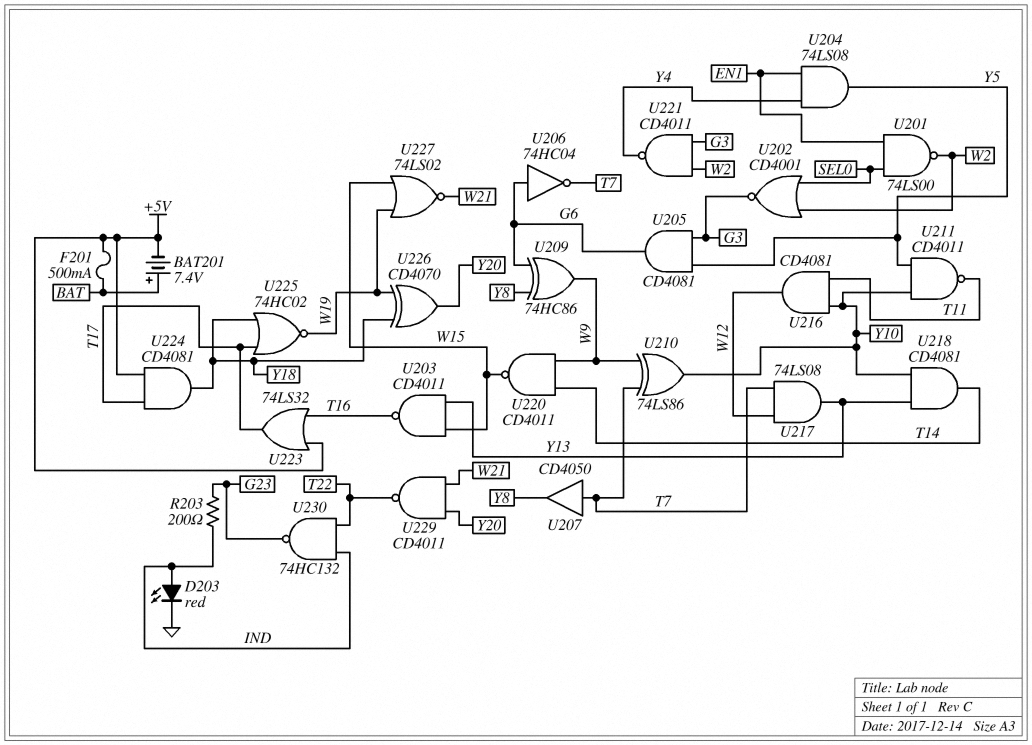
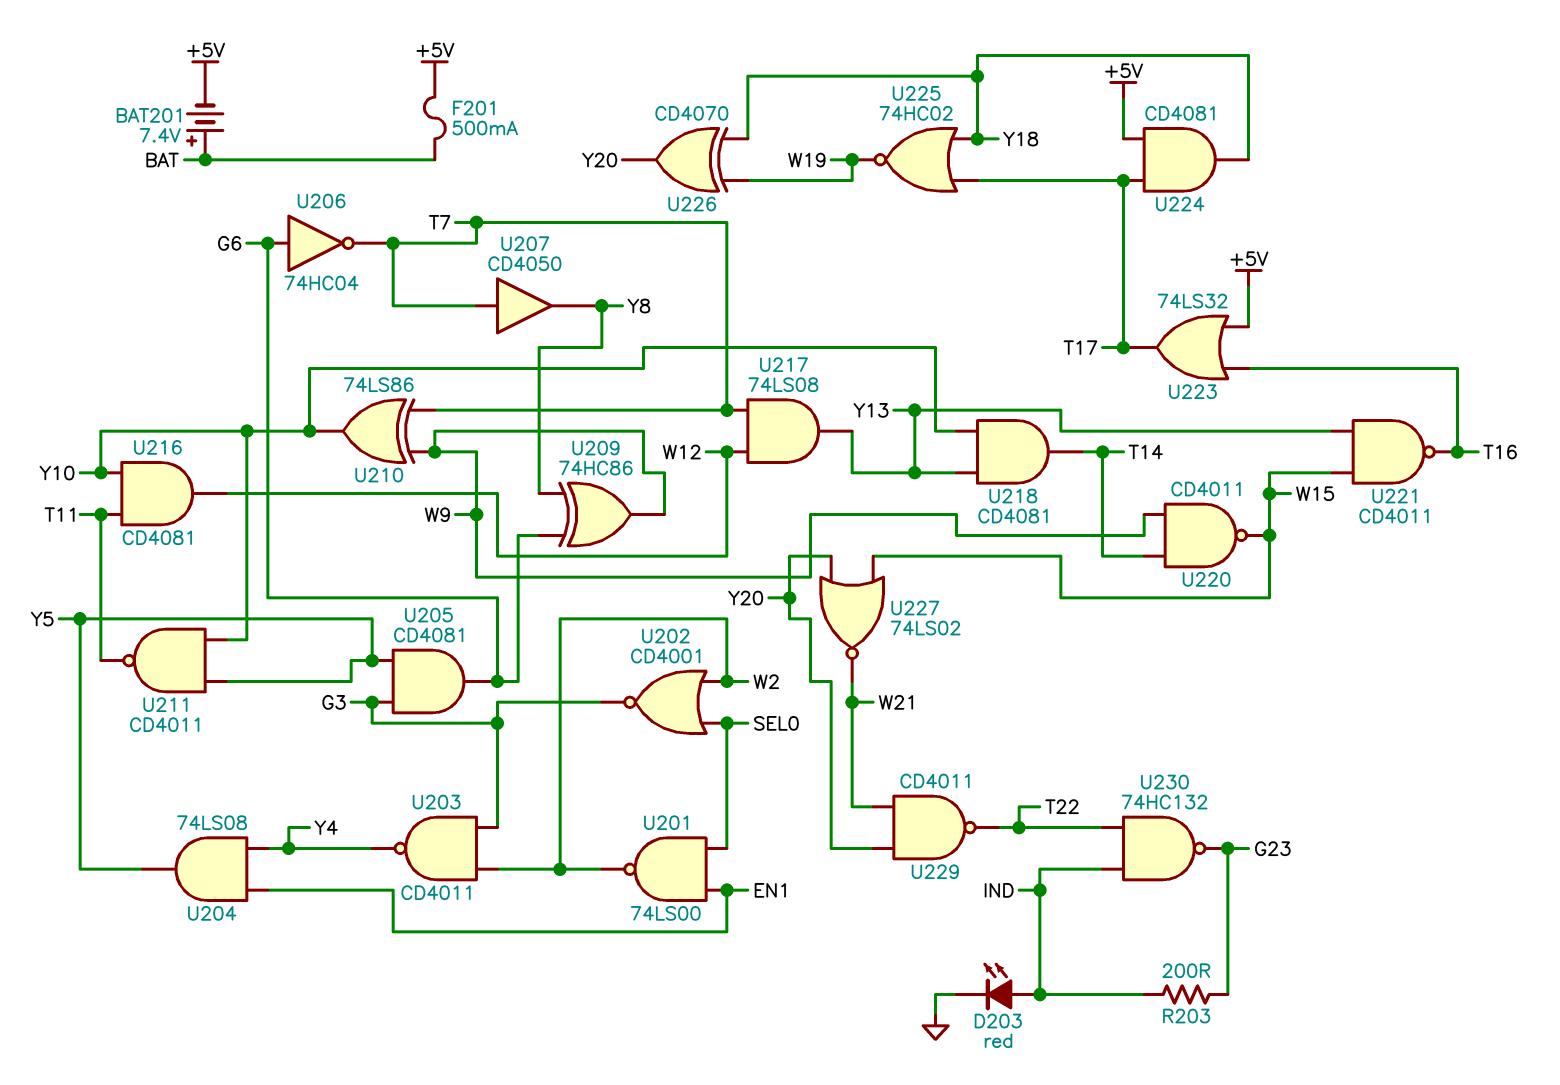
U203: NAND CD4011 (in W15, in Y13, out T16) -> NAND CD4011 (in G3, in W2, out Y4)
U221: NAND CD4011 (in G3, in W2, out Y4) -> NAND CD4011 (in W15, in Y13, out T16)
U227: NOR 74LS02 (in W15, in W19, out W21) -> NOR 74LS02 (in W15, in Y20, out W21)

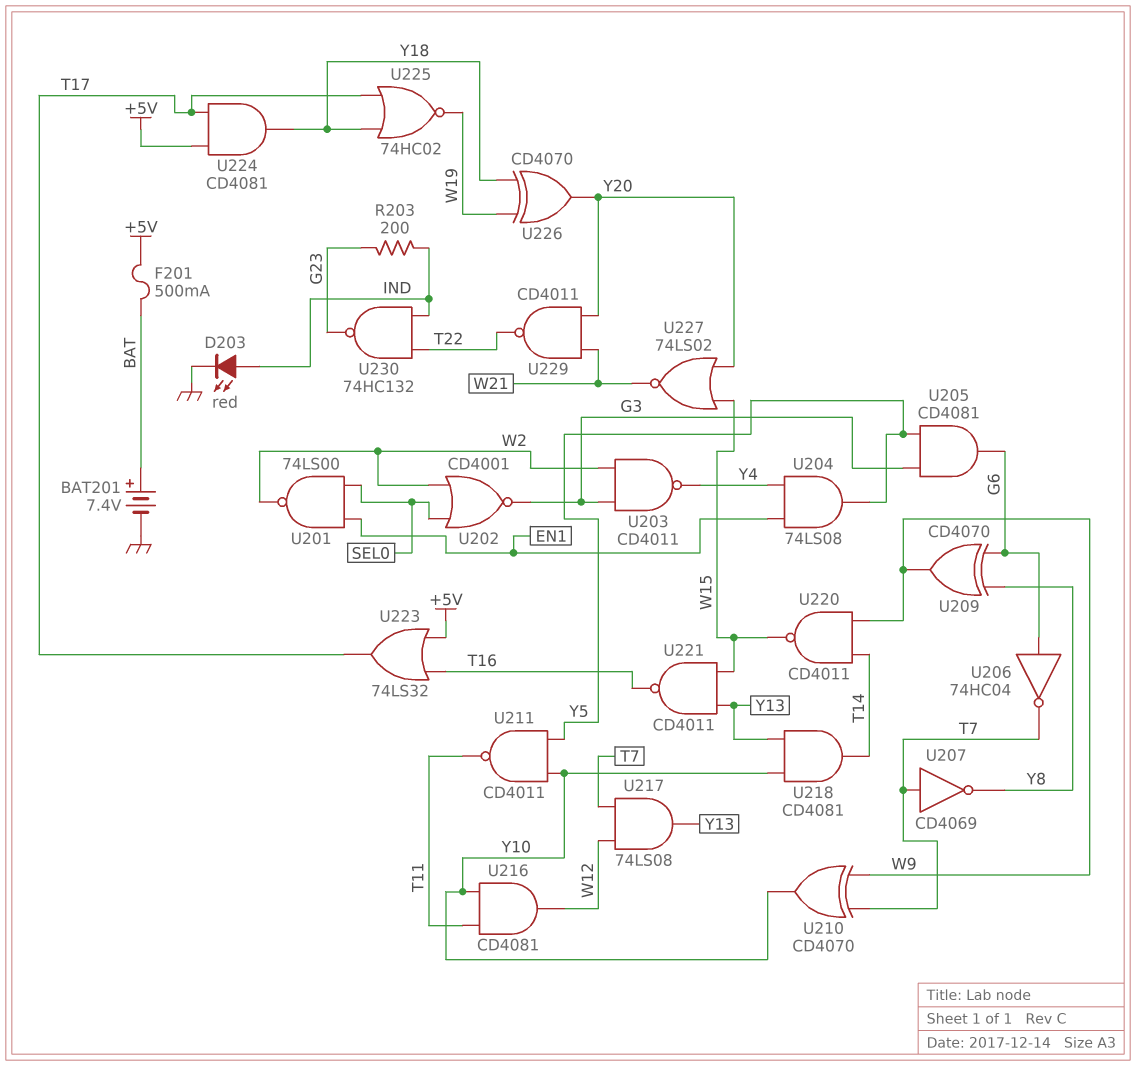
BAT201: 7.4V (plus BAT, minus +5V) -> 7.4V (plus BAT, minus GND)
U207: buffer CD4050 (in T7, out Y8) -> NOT CD4069 (in T7, out Y8)
U209: XOR 74HC86 (in G6, in Y8, out W9) -> XOR CD4070 (in G6, in Y8, out W9)
U210: XOR 74LS86 (in T7, in W9, out Y10) -> XOR CD4070 (in T7, in W9, out Y10)

